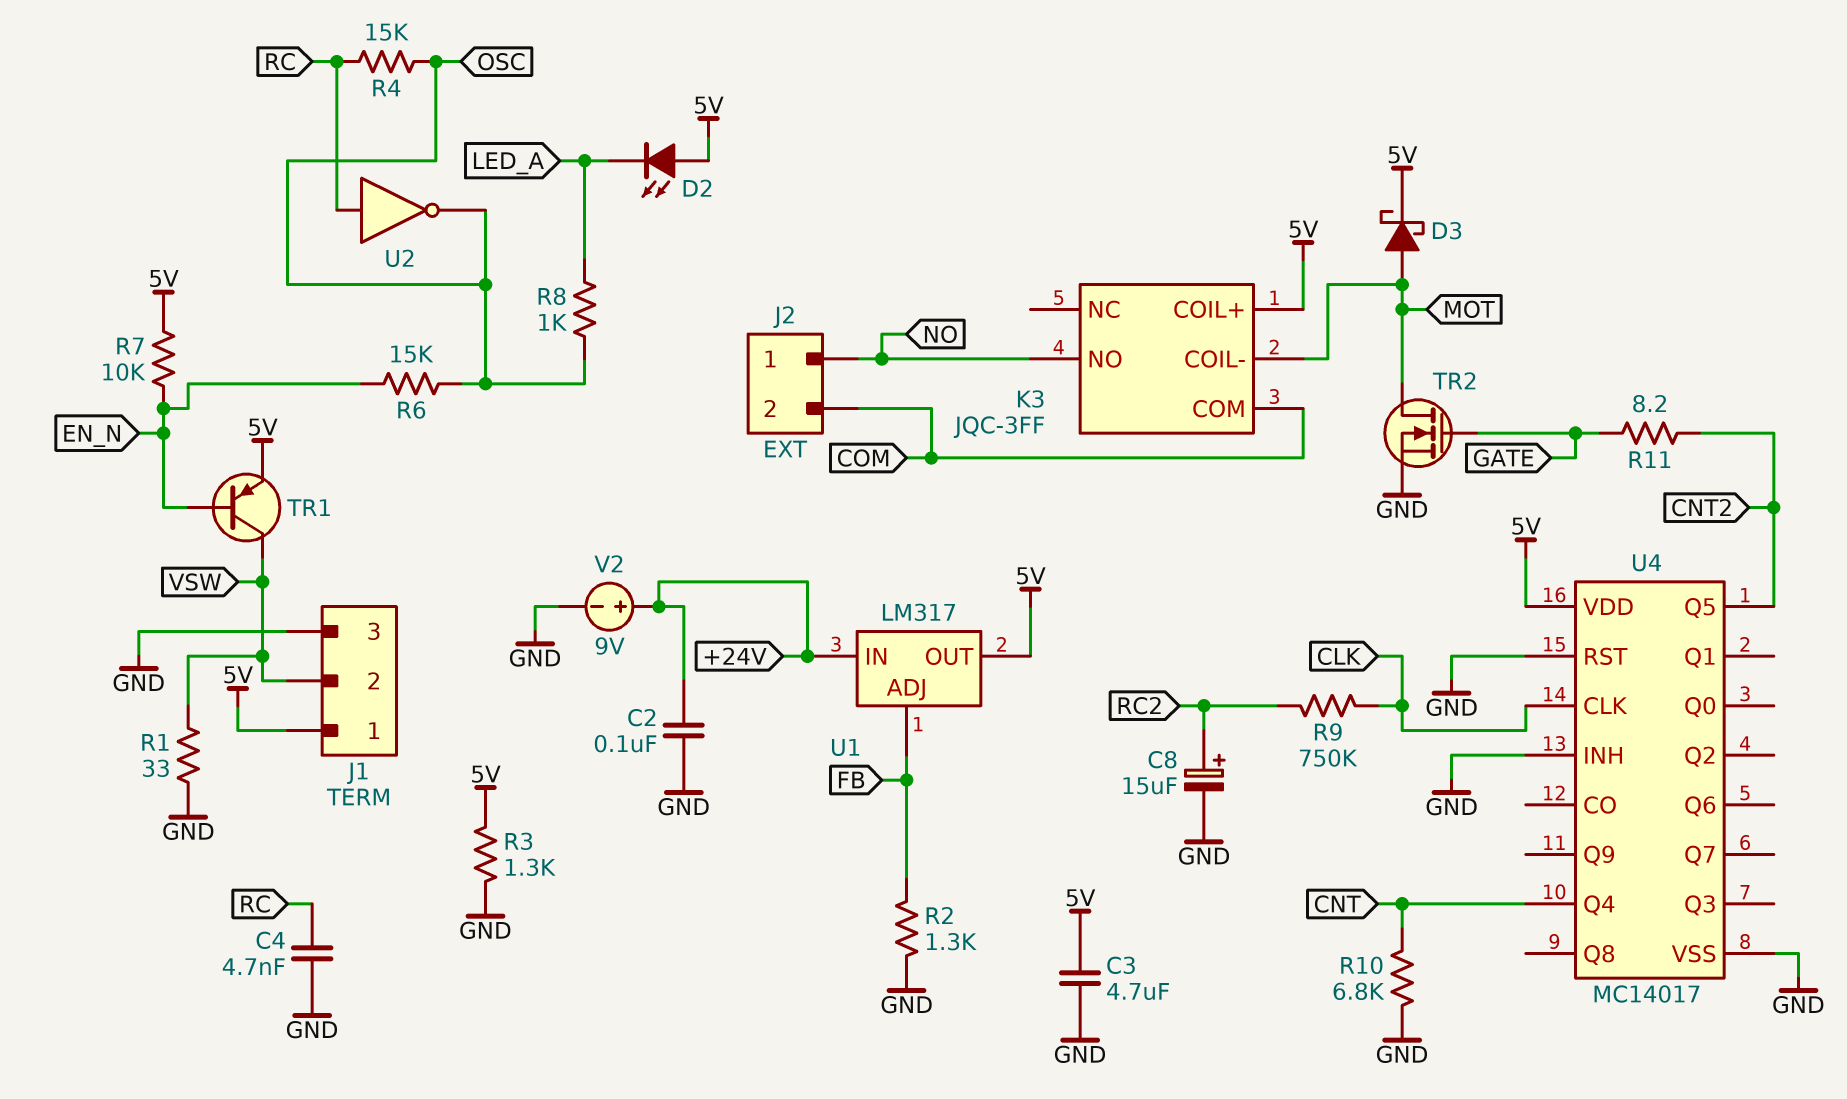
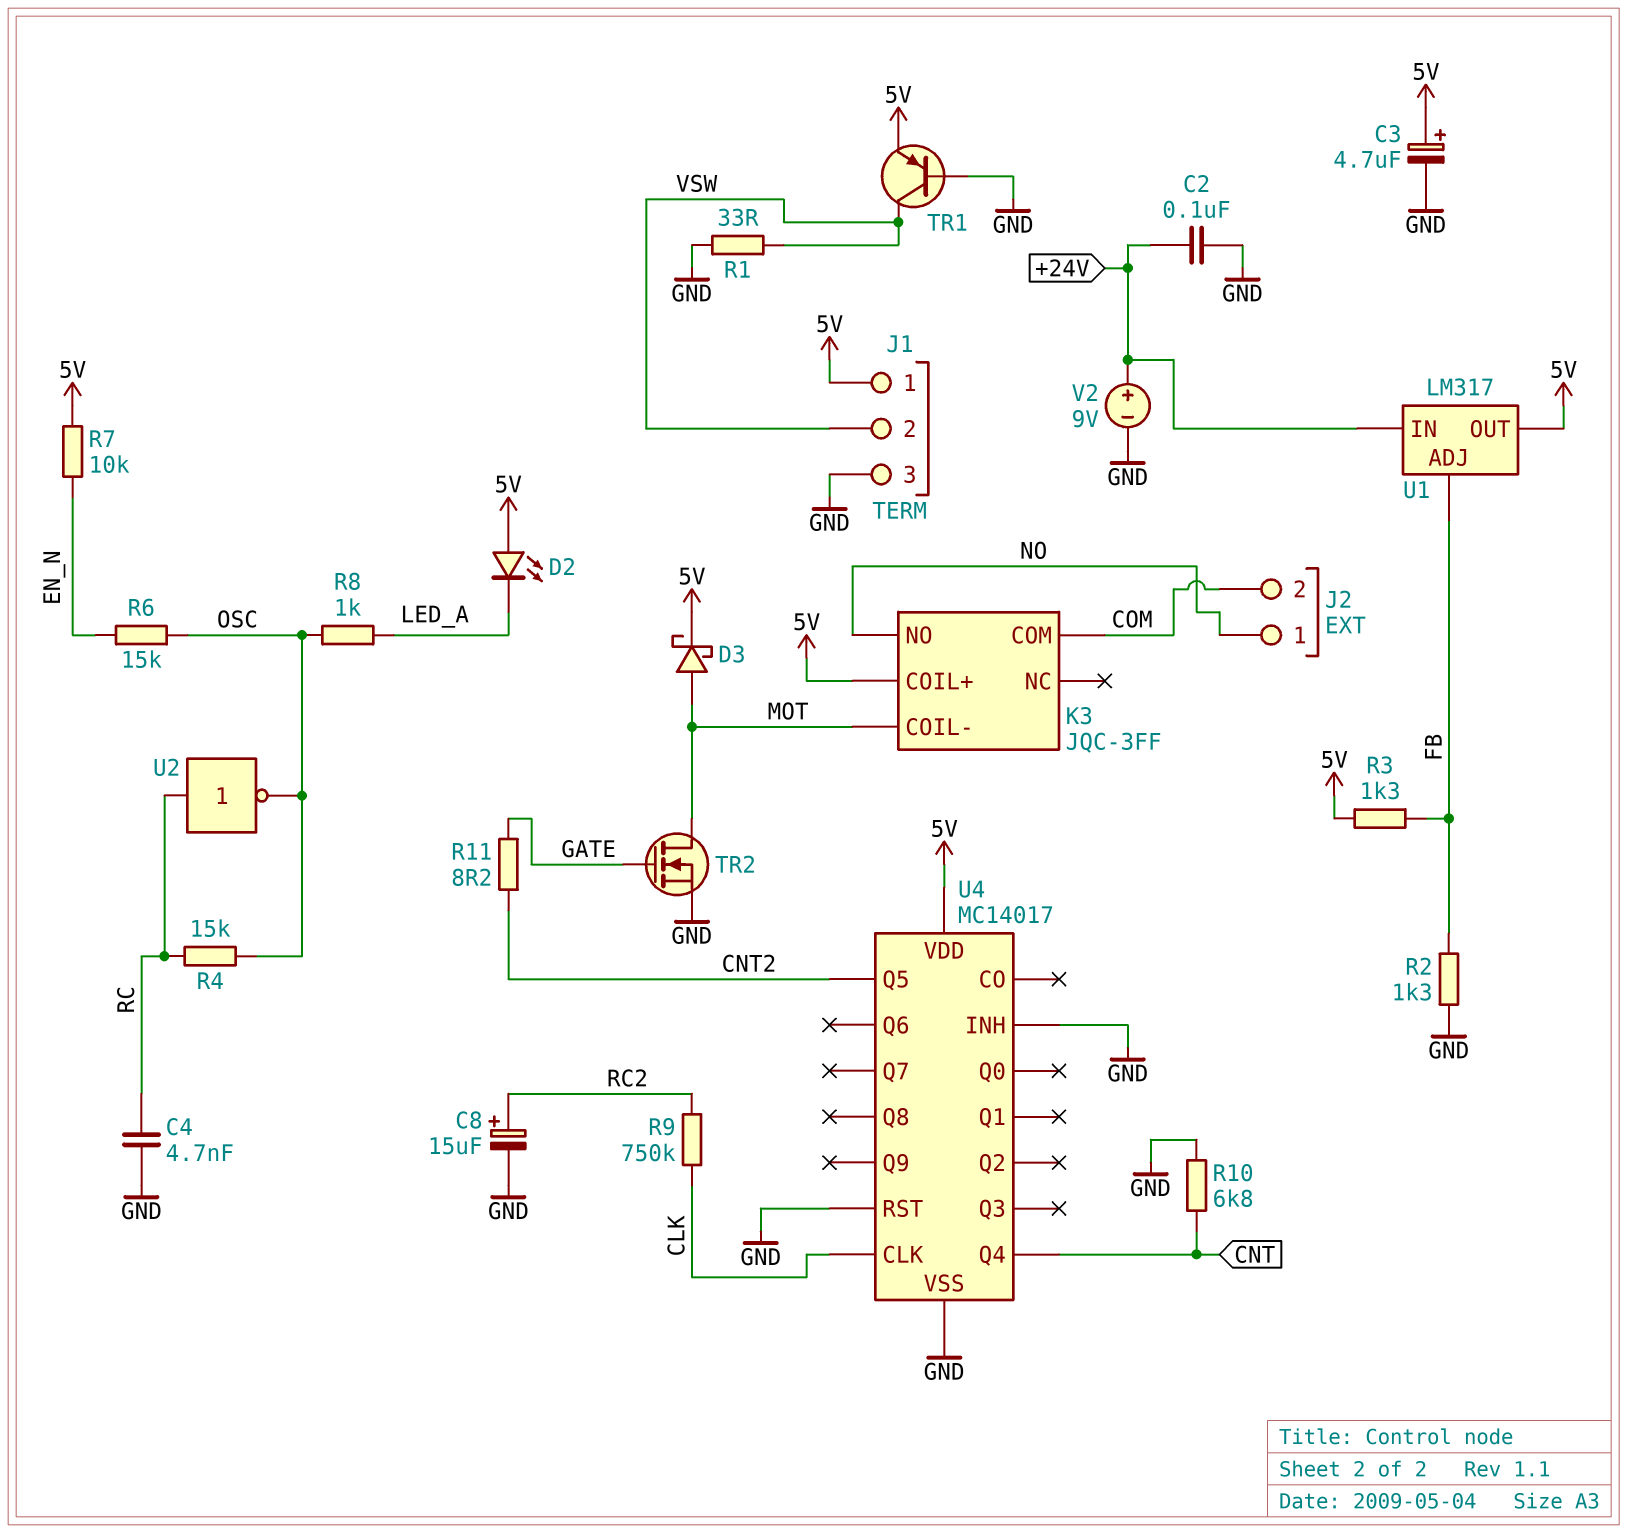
C3: 4.7uF (5V, GND) -> 4.7uF (plus 5V, minus GND)
R3: 1.3k (5V, GND) -> 1.3k (5V, FB)
TR1: PNP (B EN_N, C VSW, E 5V) -> PNP (B GND, C VSW, E 5V)

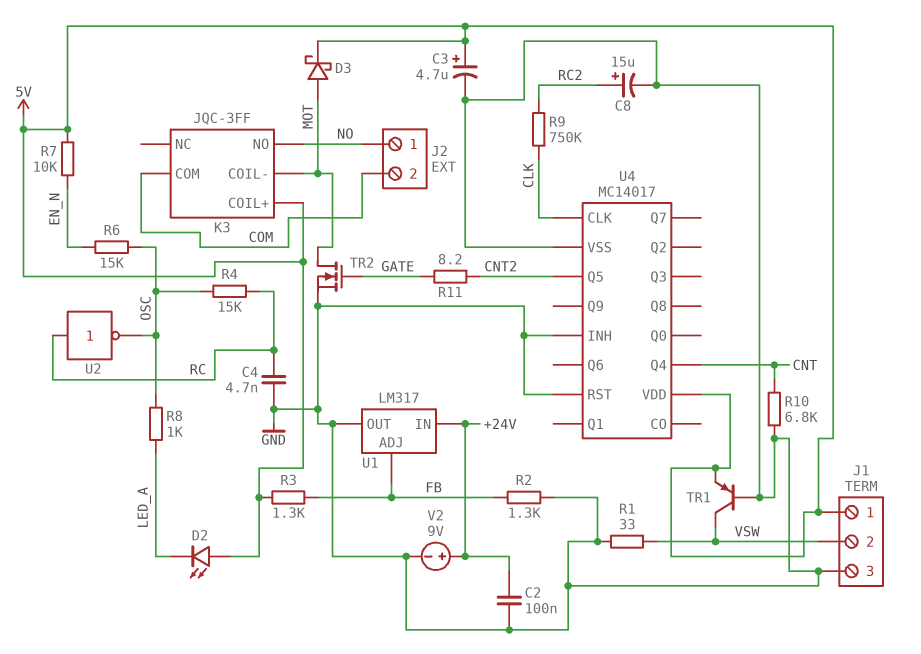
U1 pin OUT: 5V -> GND

